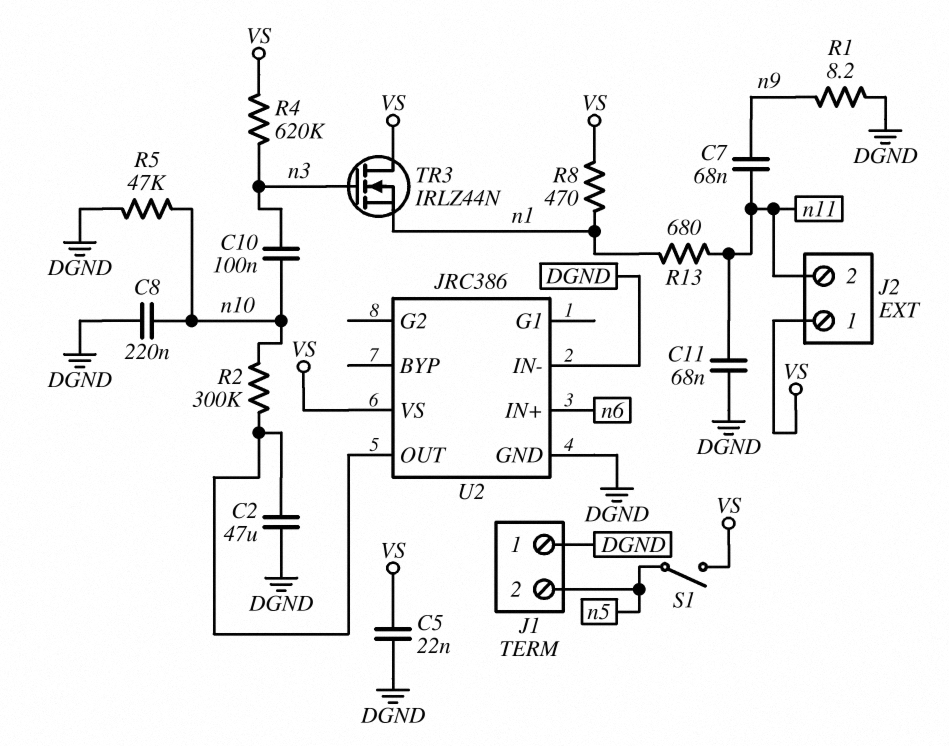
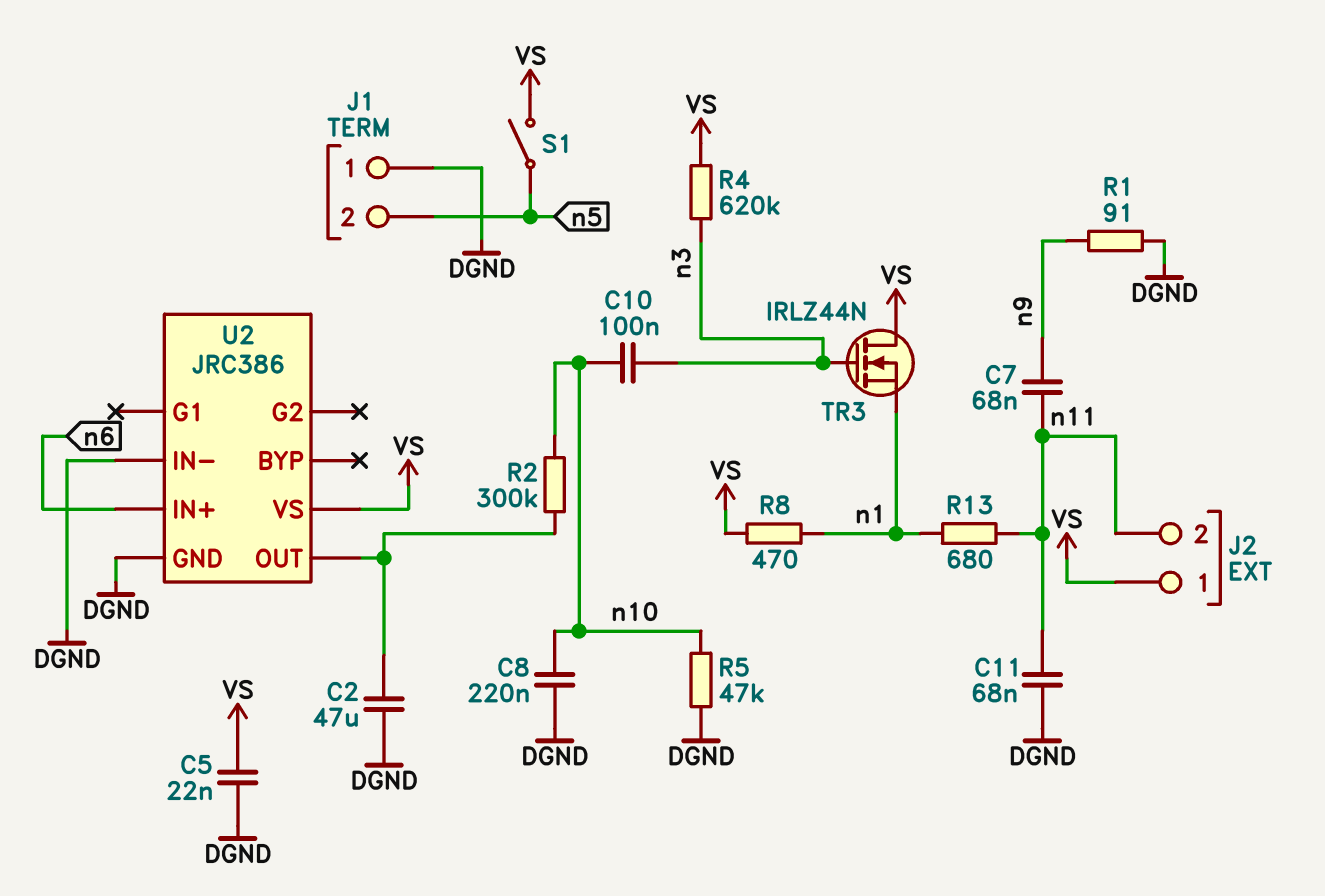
R1: 8.2 (DGND, n9) -> 91 (DGND, n9)

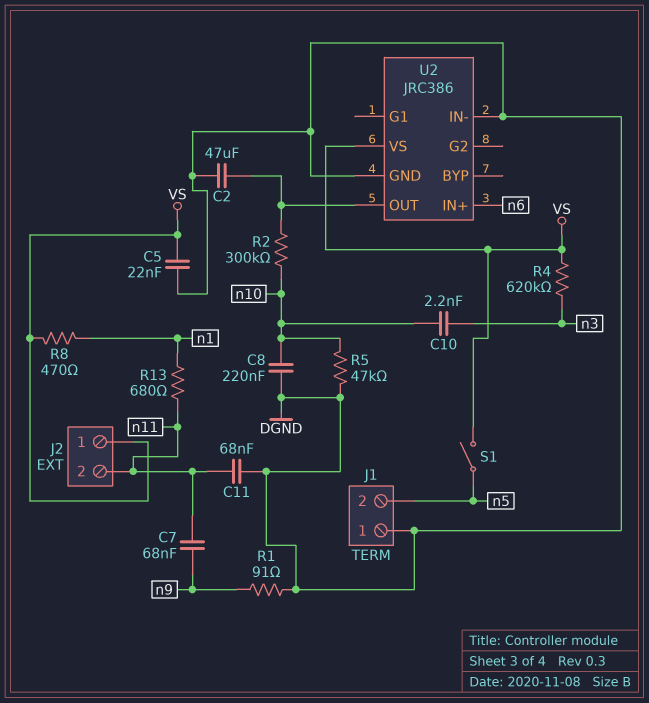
C10: 100nF (n3, n10) -> 2.2nF (n3, n10)
TR3: NMOS IRLZ44N (G n3, D VS, S n1) -> none

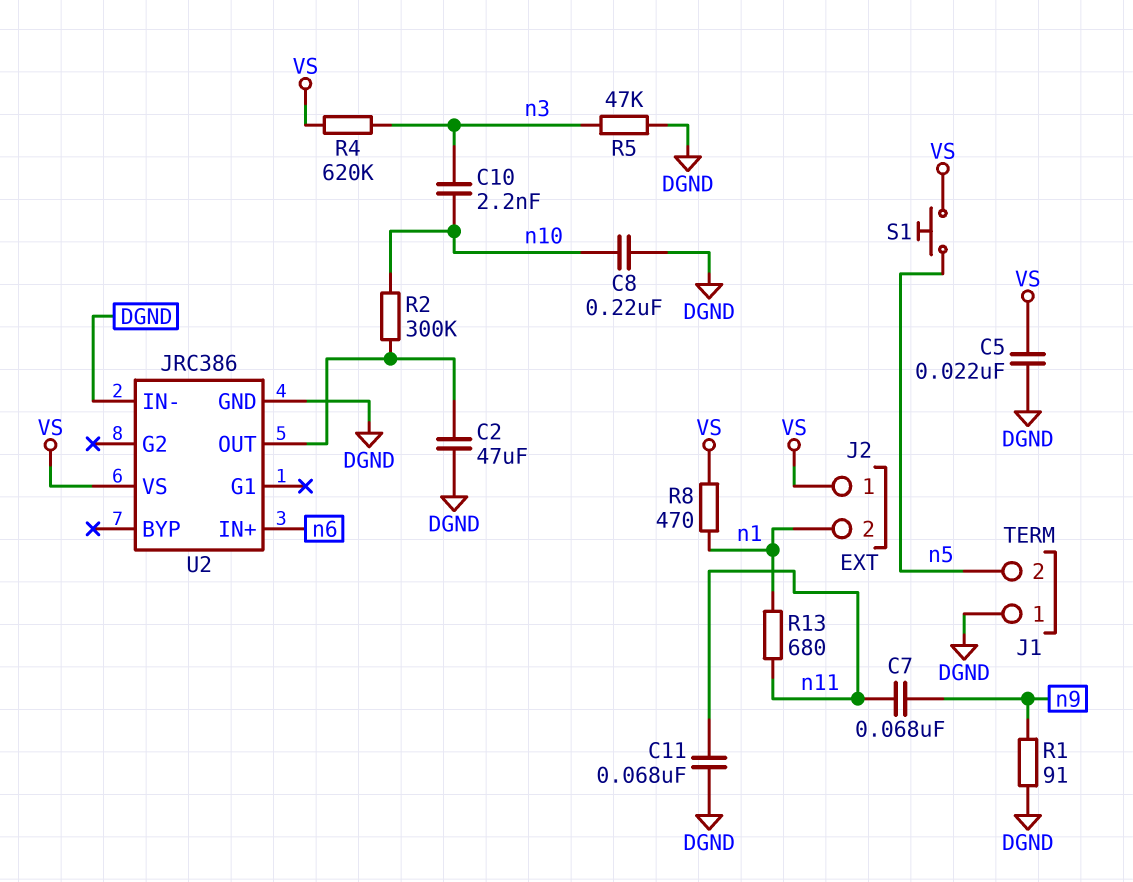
J2 pin 2: n11 -> n1
R5: 47k (DGND, n10) -> 47k (DGND, n3)
S1: switch (VS, n5) -> button (VS, n5)

